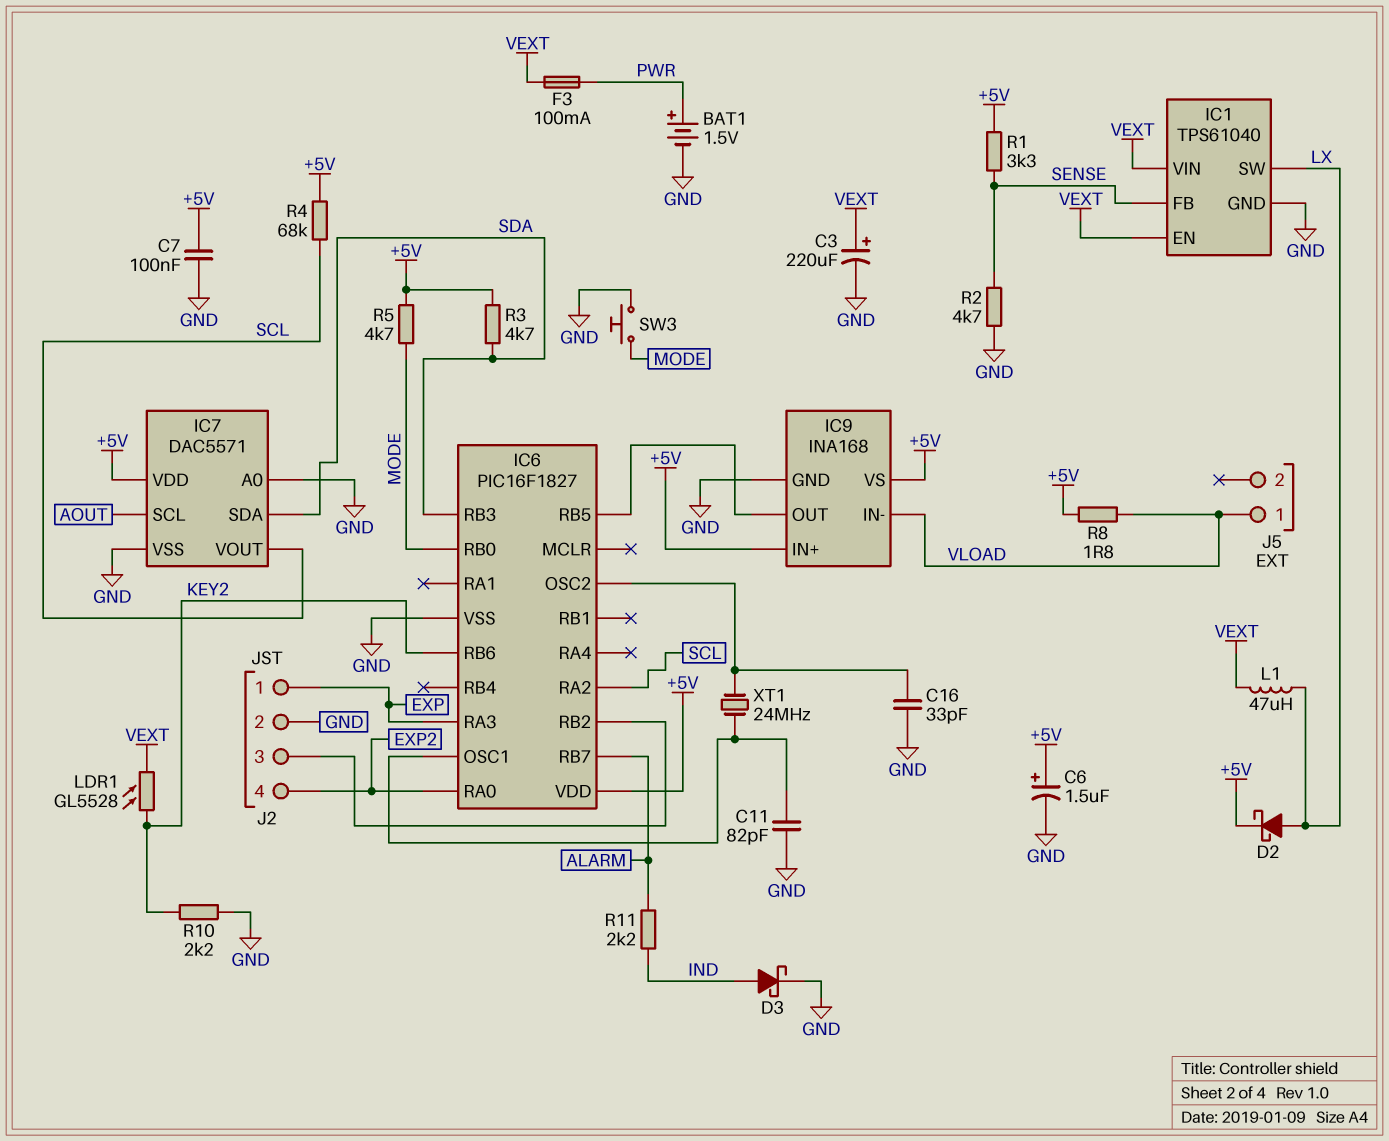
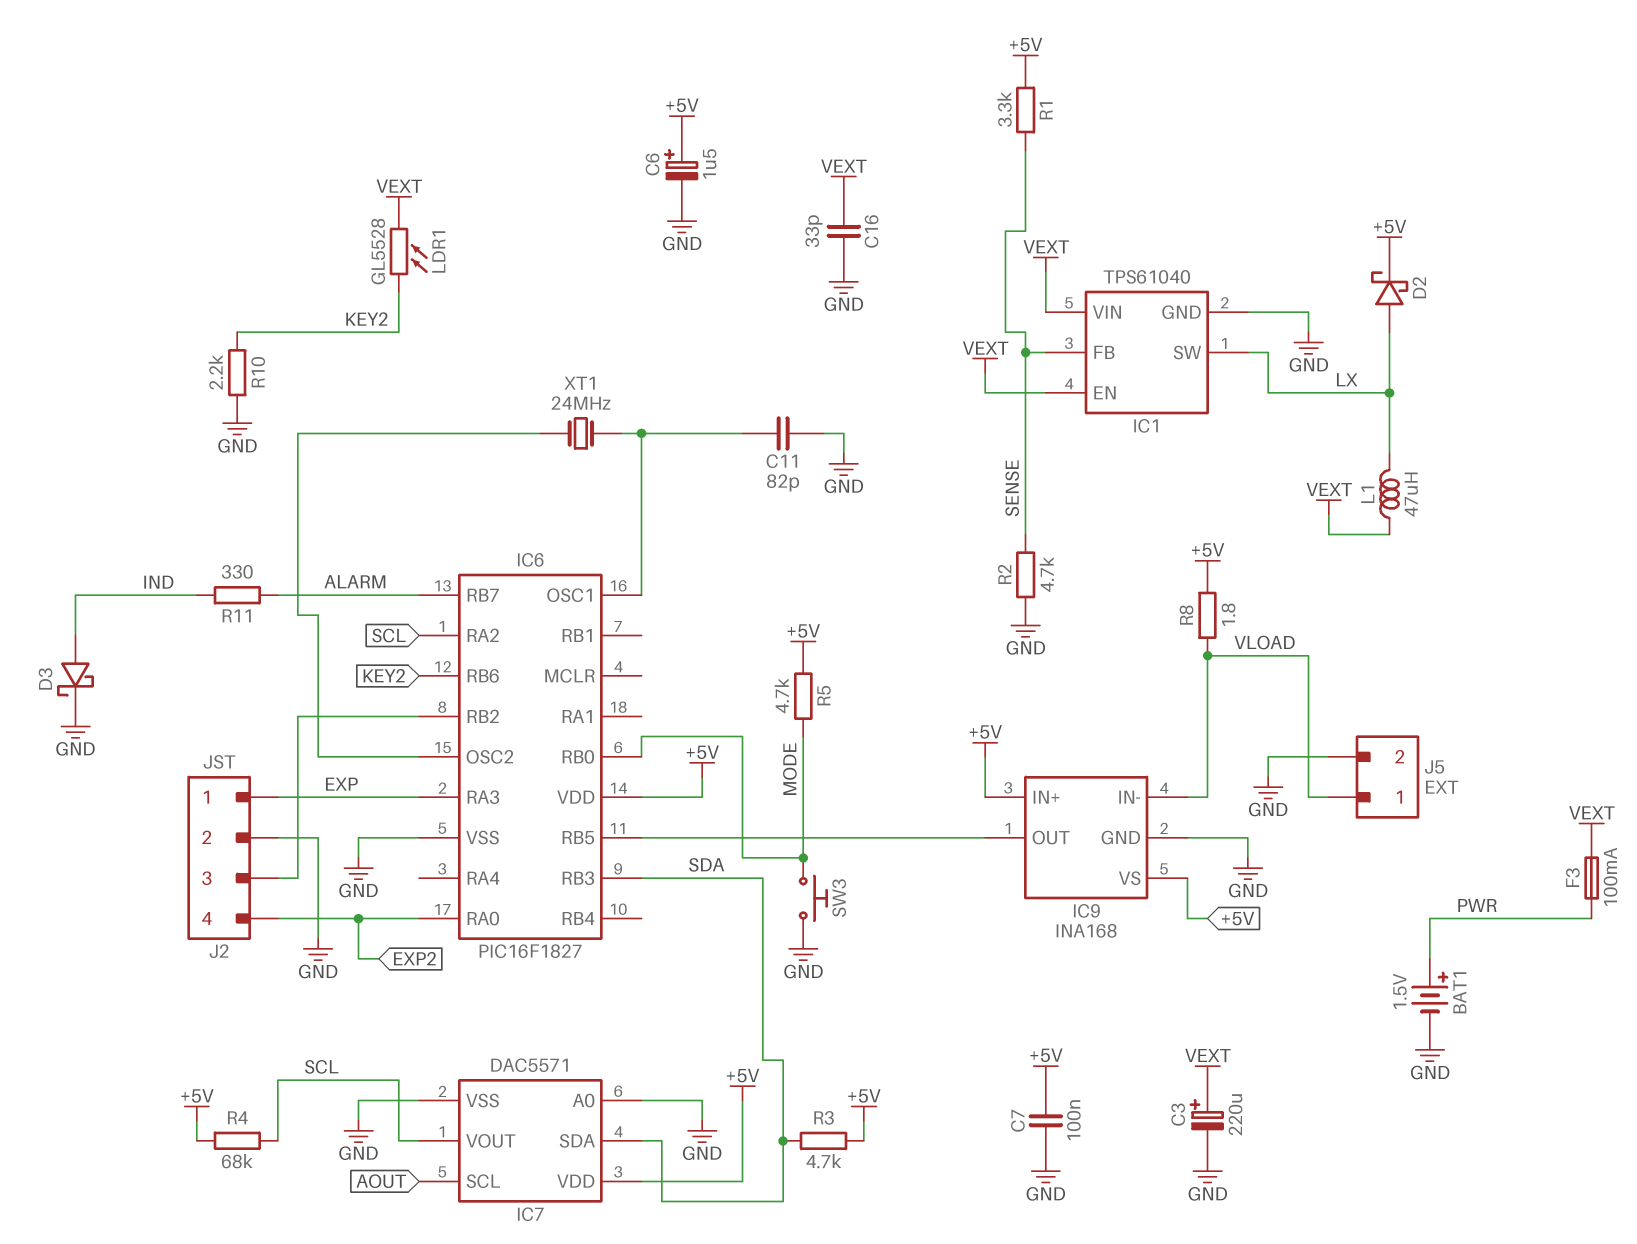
C16: 33pF (GND, IC6/OSC2) -> 33pF (GND, VEXT)
J5 pin 2: none -> GND
R11: 2.2k (ALARM, IND) -> 330 (ALARM, IND)

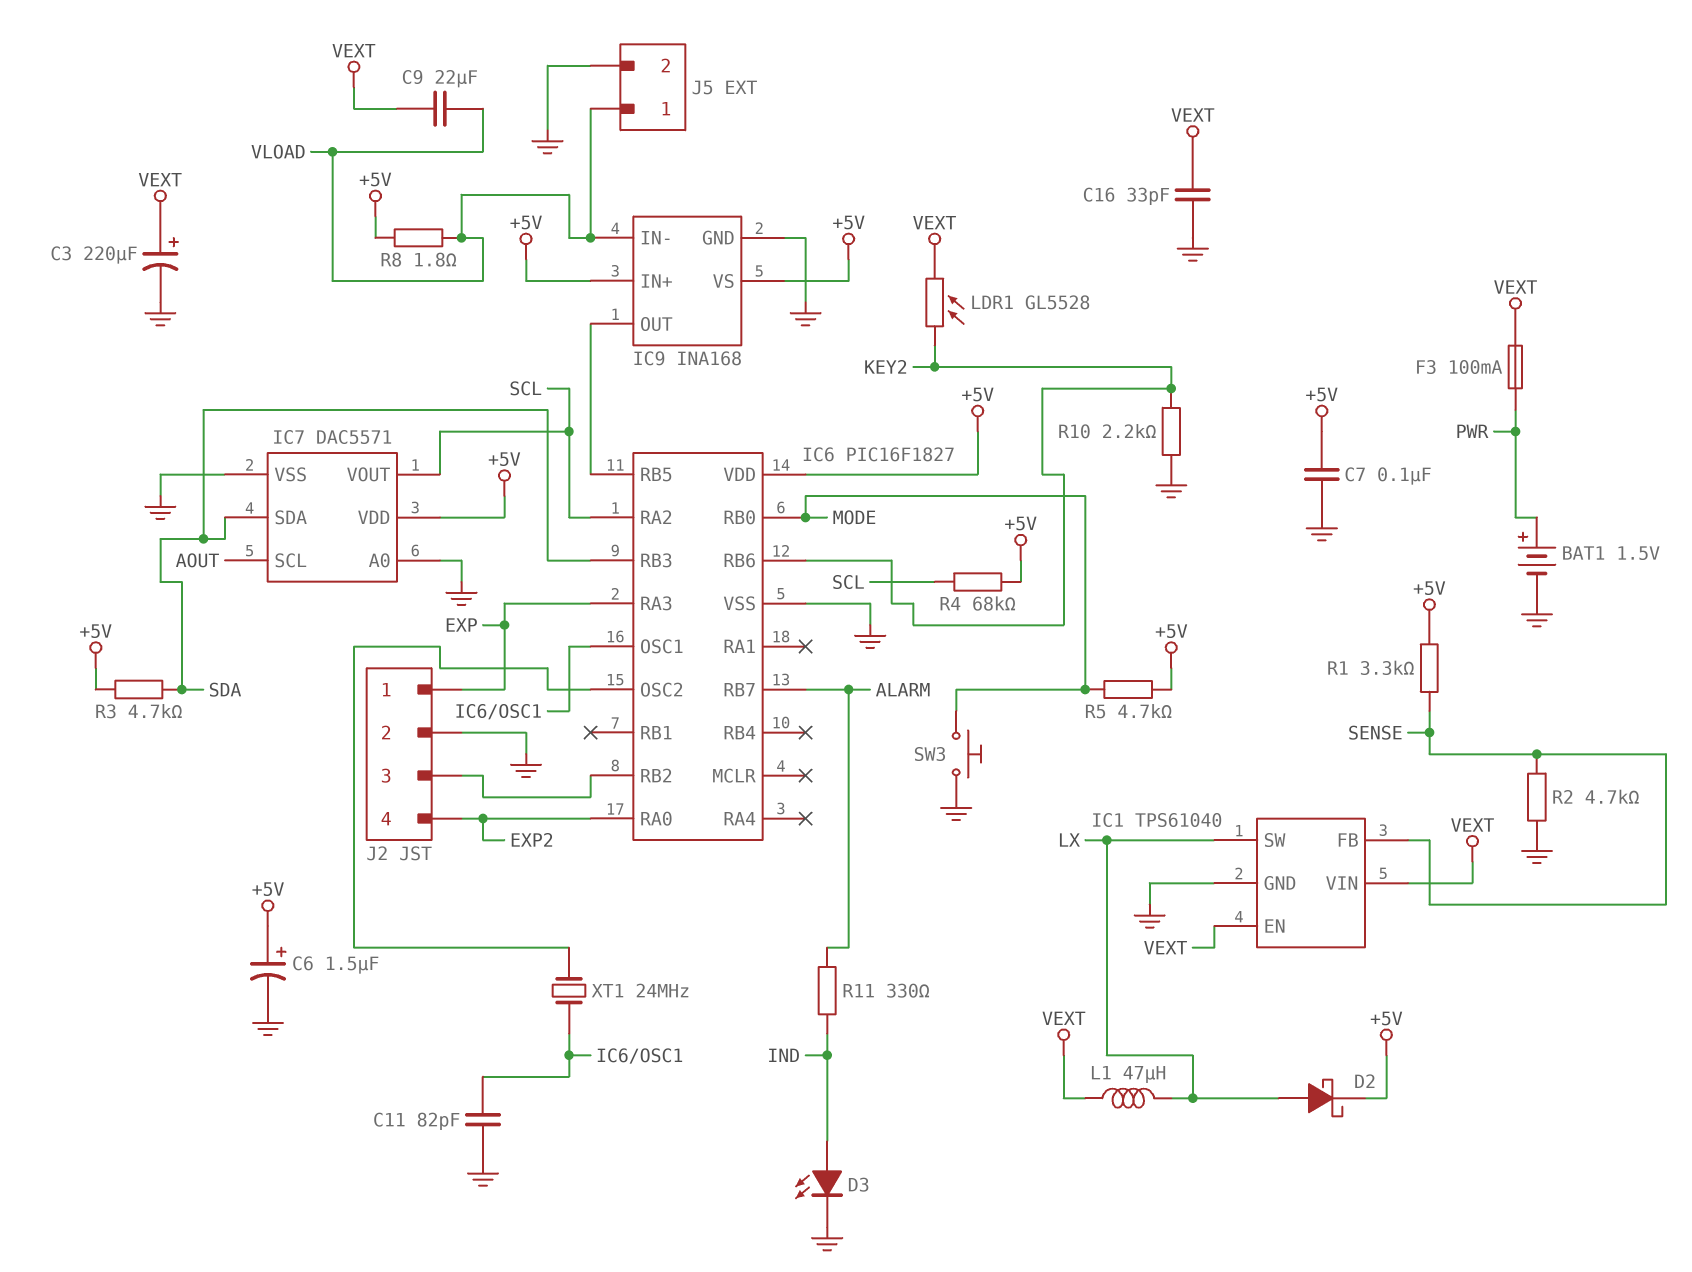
C9: none -> 22uF (VEXT, VLOAD)
D3: schottky (A IND, K GND) -> LED (A IND, K GND)

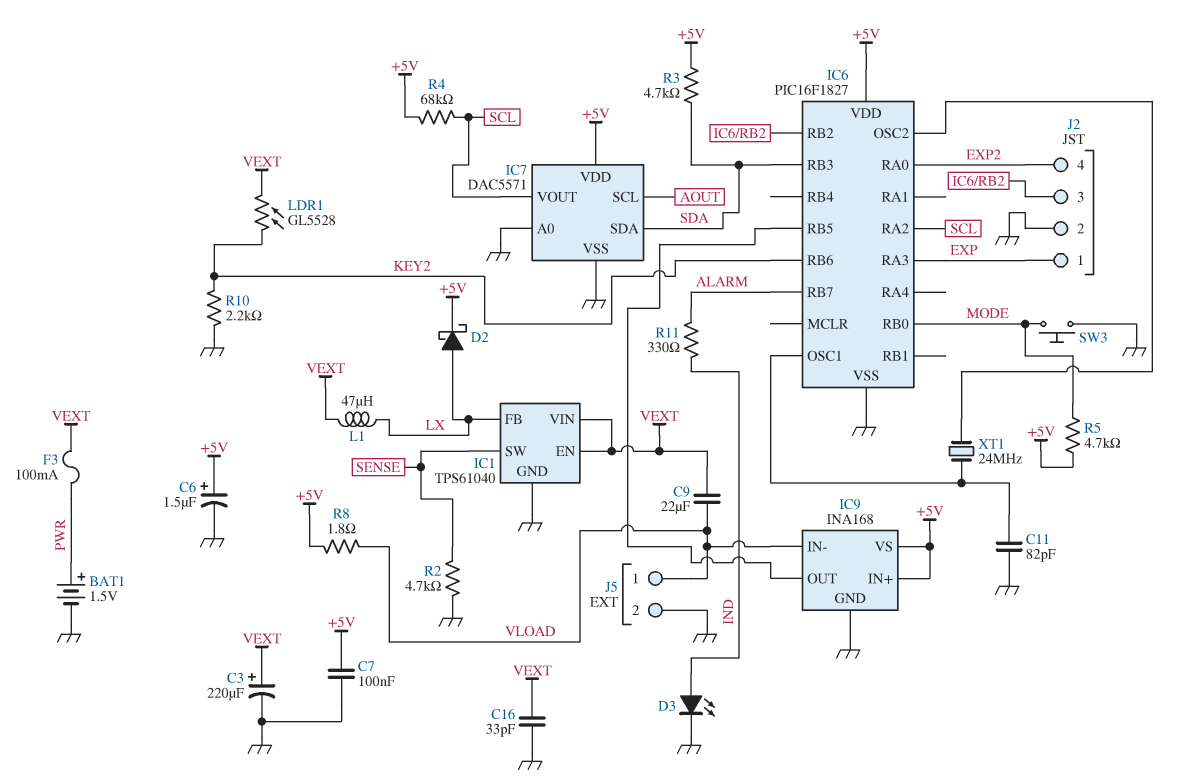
IC1 pin FB: SENSE -> LX
IC1 pin SW: LX -> SENSE
R1: 3.3k (+5V, SENSE) -> none

